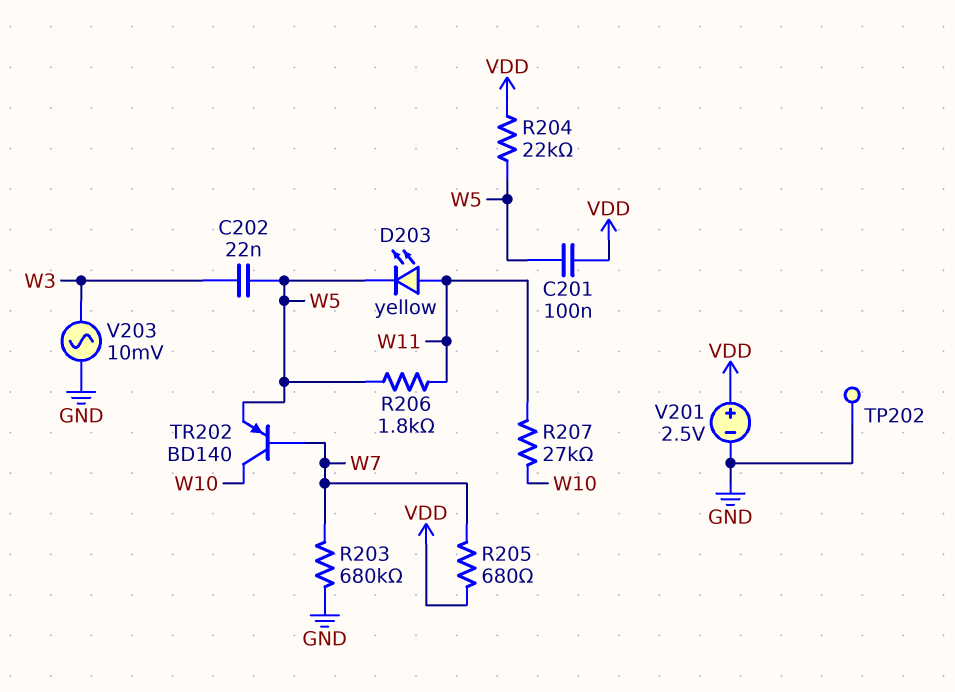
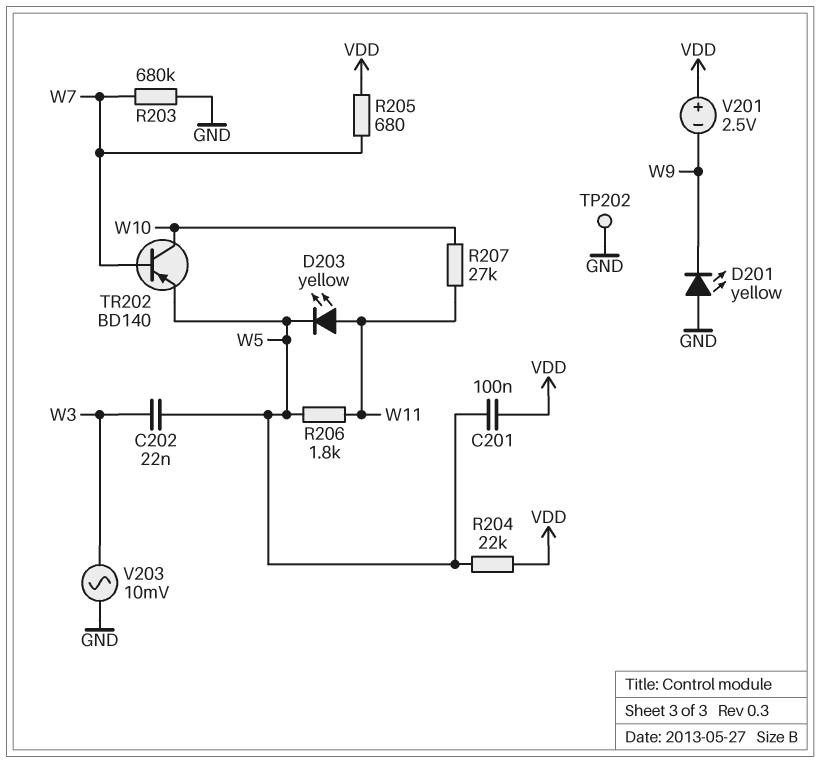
D201: none -> LED yellow (A GND, K W9)
V201: 2.5V (plus VDD, minus GND) -> 2.5V (plus VDD, minus W9)

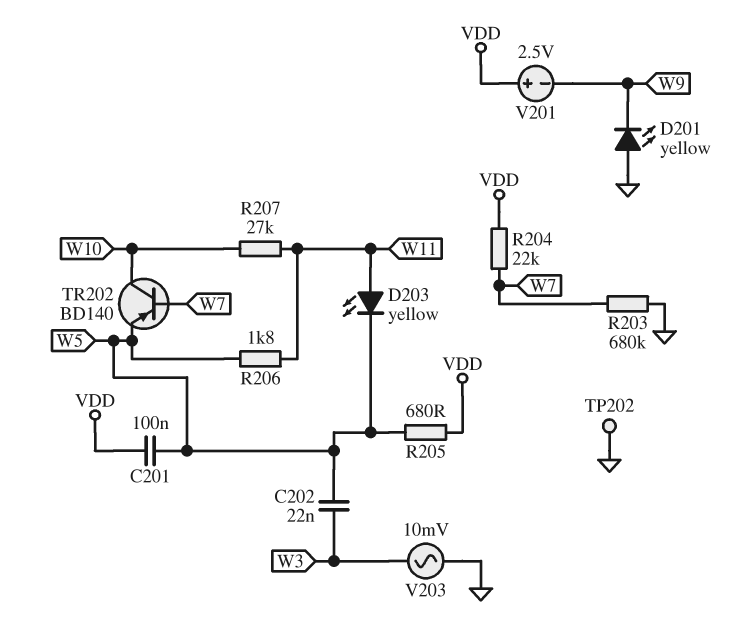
R204: 22k (VDD, W5) -> 22k (VDD, W7)
R205: 680 (VDD, W7) -> 680 (VDD, W5)

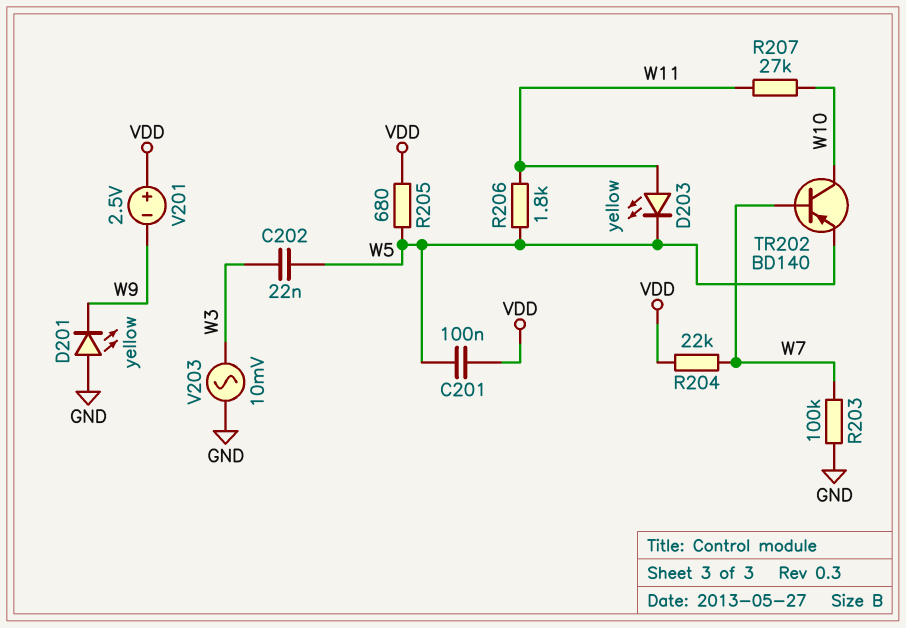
R203: 680k (GND, W7) -> 100k (GND, W7)
TP202: test point (GND) -> none

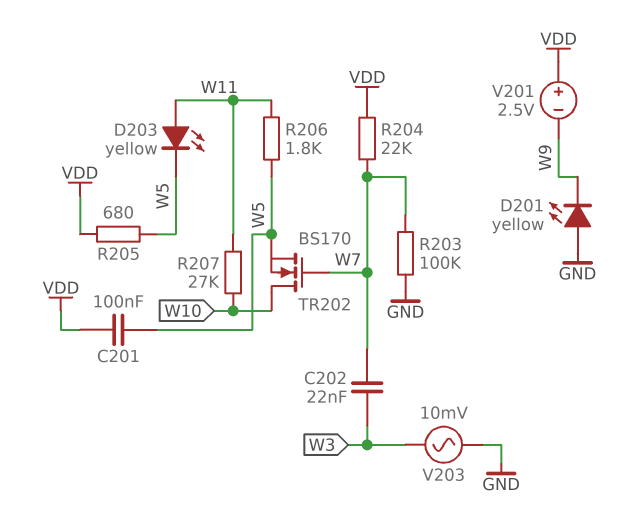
C202: 22nF (W3, W5) -> 22nF (W3, W7)
TR202: PNP BD140 (B W7, C W10, E W5) -> NMOS BS170 (G W7, D W10, S W5)

